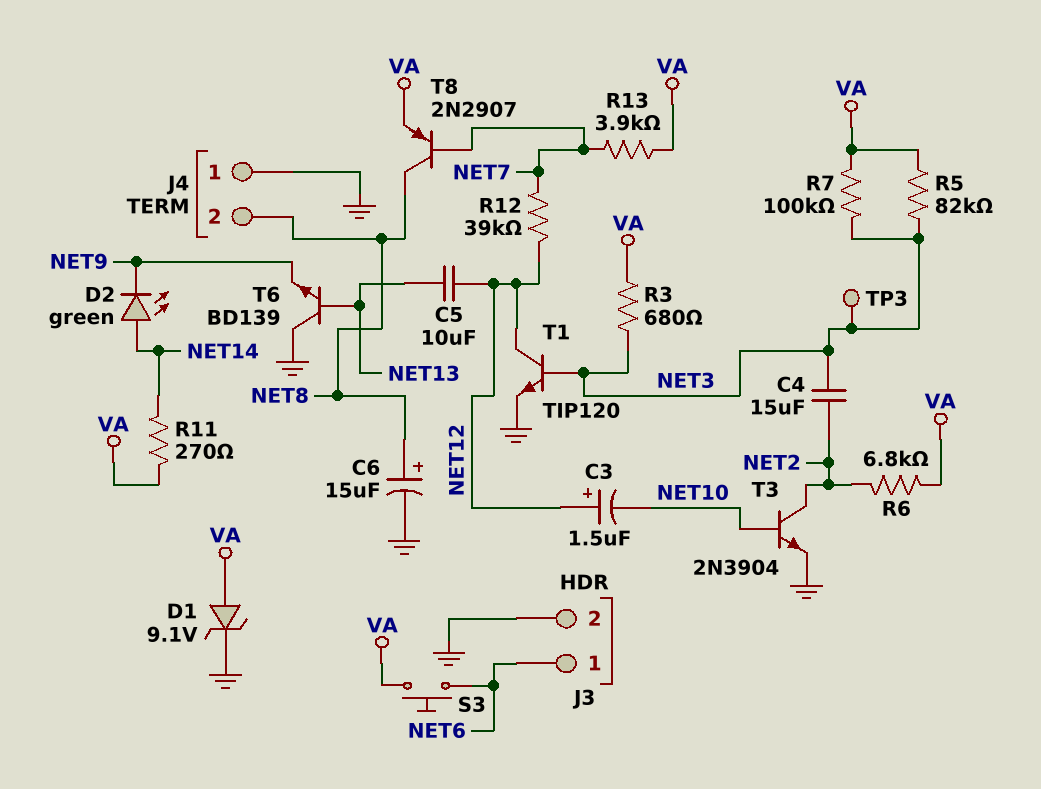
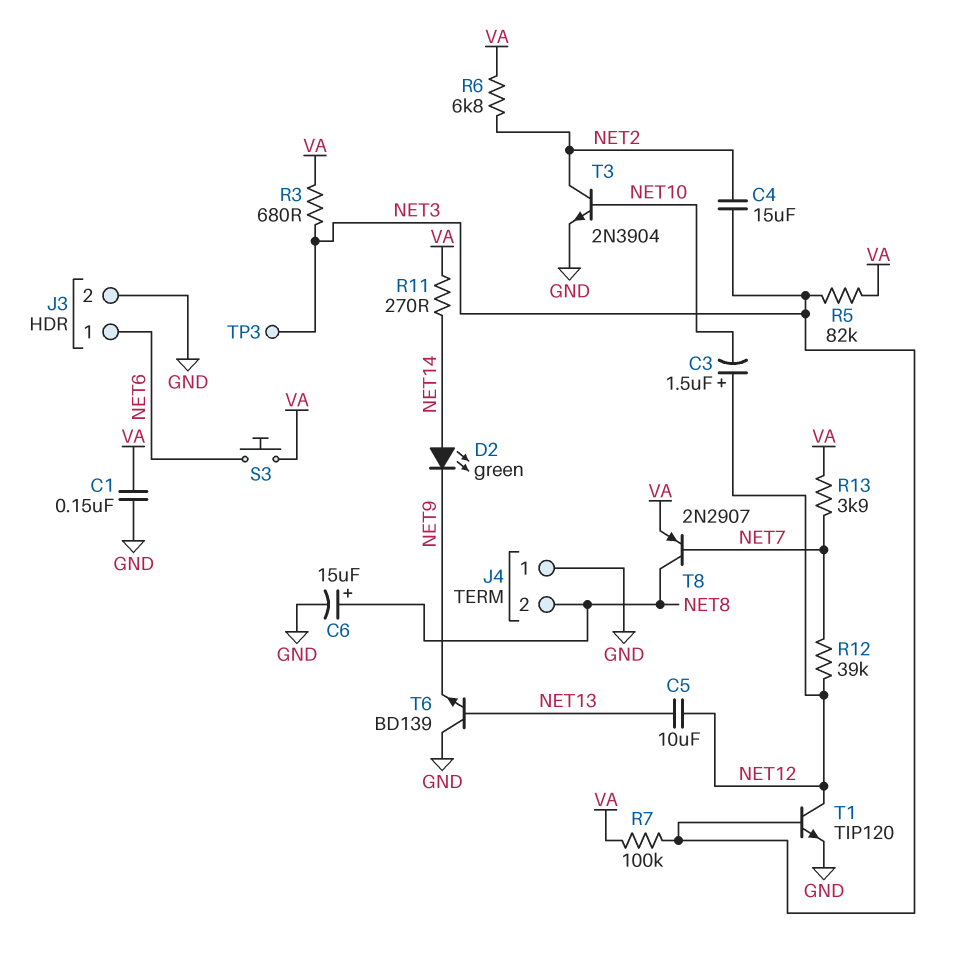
C1: none -> 150nF (GND, VA)
D1: zener 9.1V (A VA, K GND) -> none

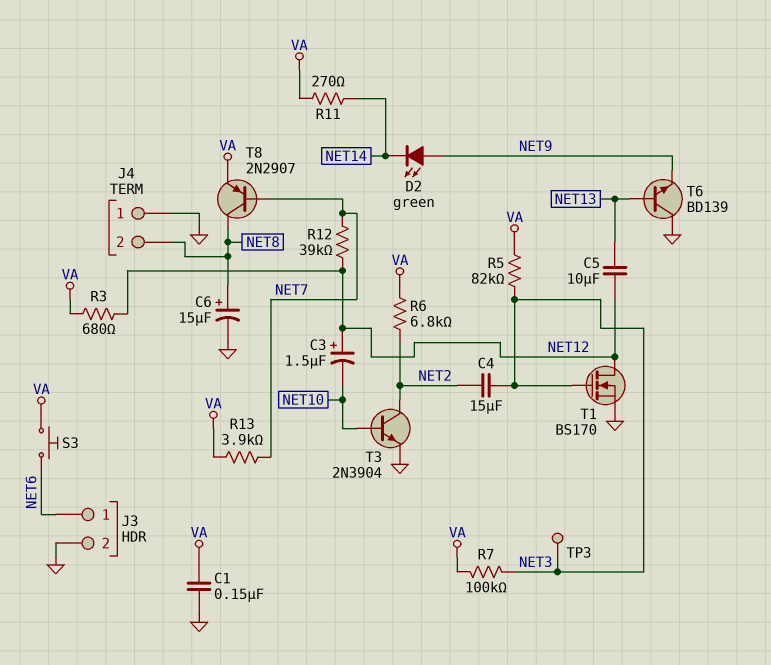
D2: LED green (A NET14, K NET9) -> LED green (A NET9, K NET14)
R3: 680 (NET3, VA) -> 680 (NET12, VA)
T1: NPN TIP120 (B NET3, C NET12, E GND) -> NMOS BS170 (G NET3, D NET12, S GND)

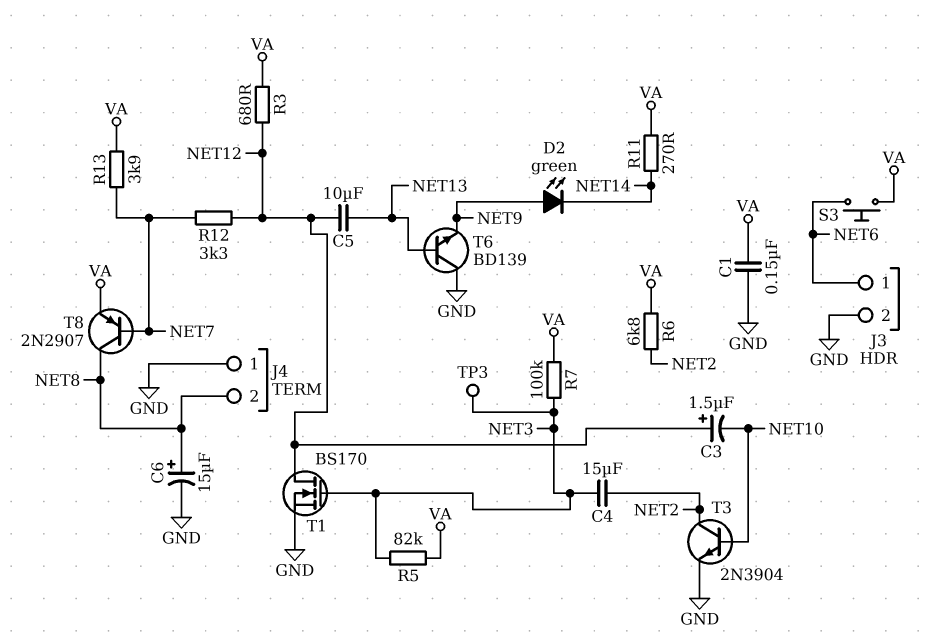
R12: 39k (NET7, NET12) -> 3.3k (NET7, NET12)

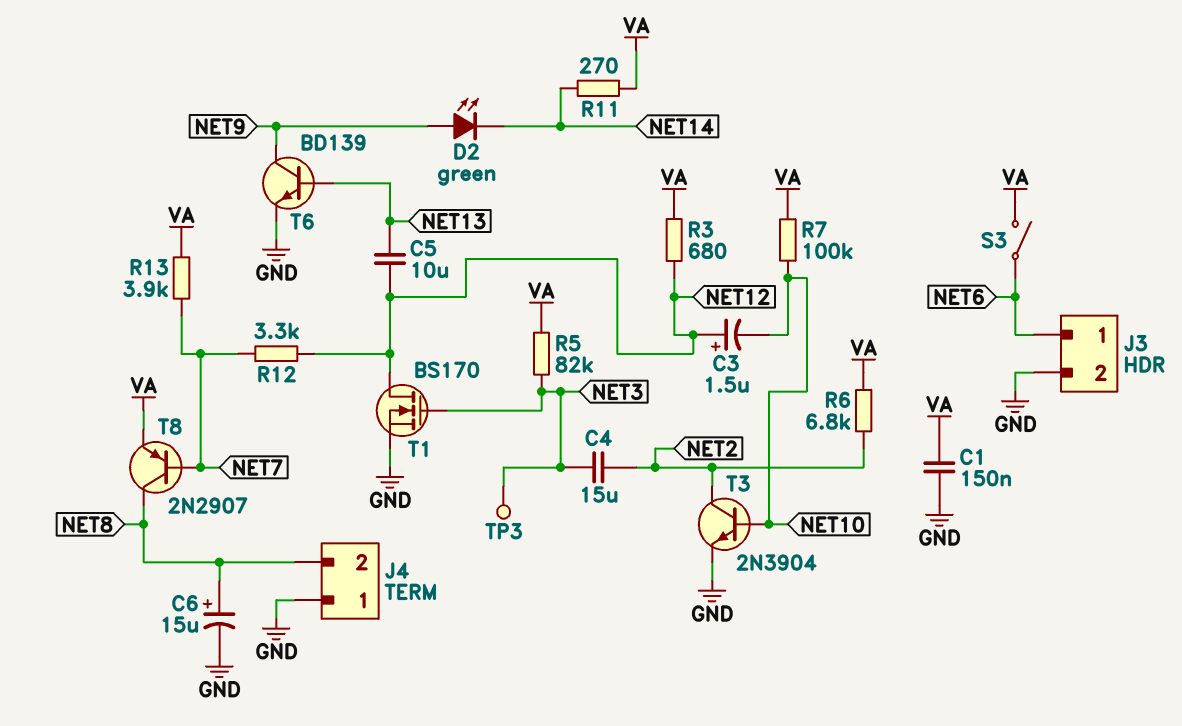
R7: 100k (NET3, VA) -> 100k (NET10, VA)
S3: button (NET6, VA) -> switch (NET6, VA)
T6: NPN BD139 (B NET13, C GND, E NET9) -> NPN BD139 (B NET13, C NET9, E GND)

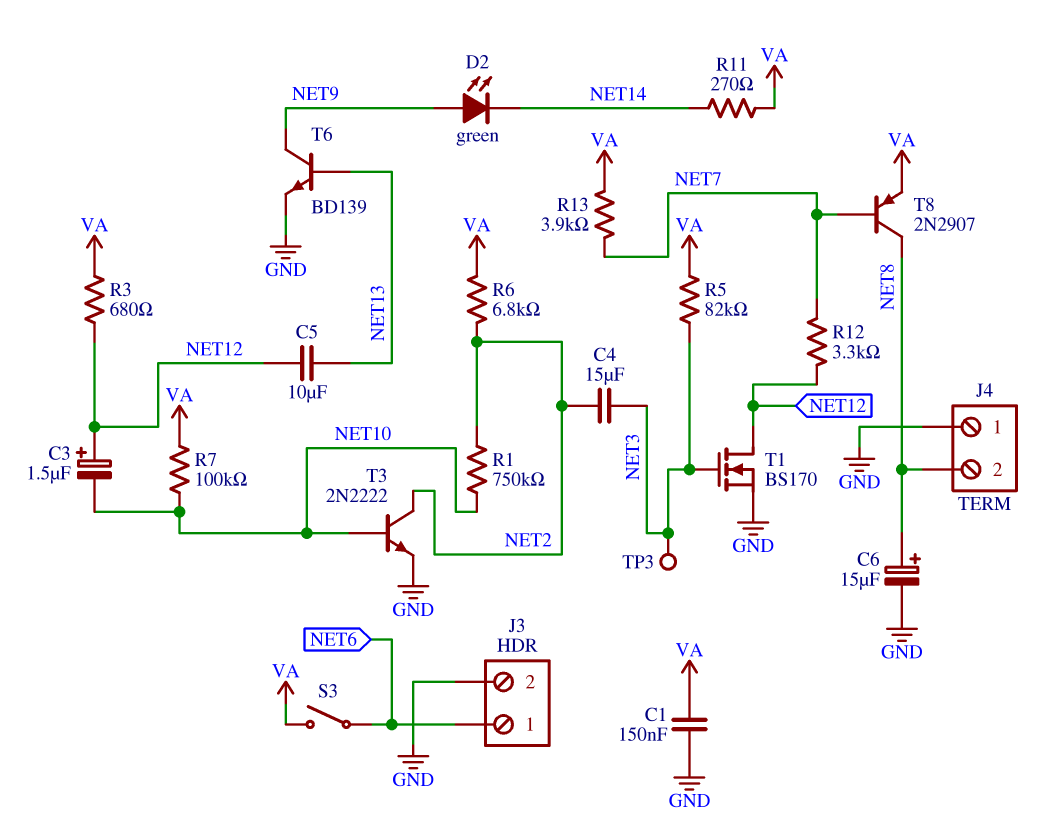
R1: none -> 750k (NET2, NET10)
T3: NPN 2N3904 (B NET10, C NET2, E GND) -> NPN 2N2222 (B NET10, C NET2, E GND)

